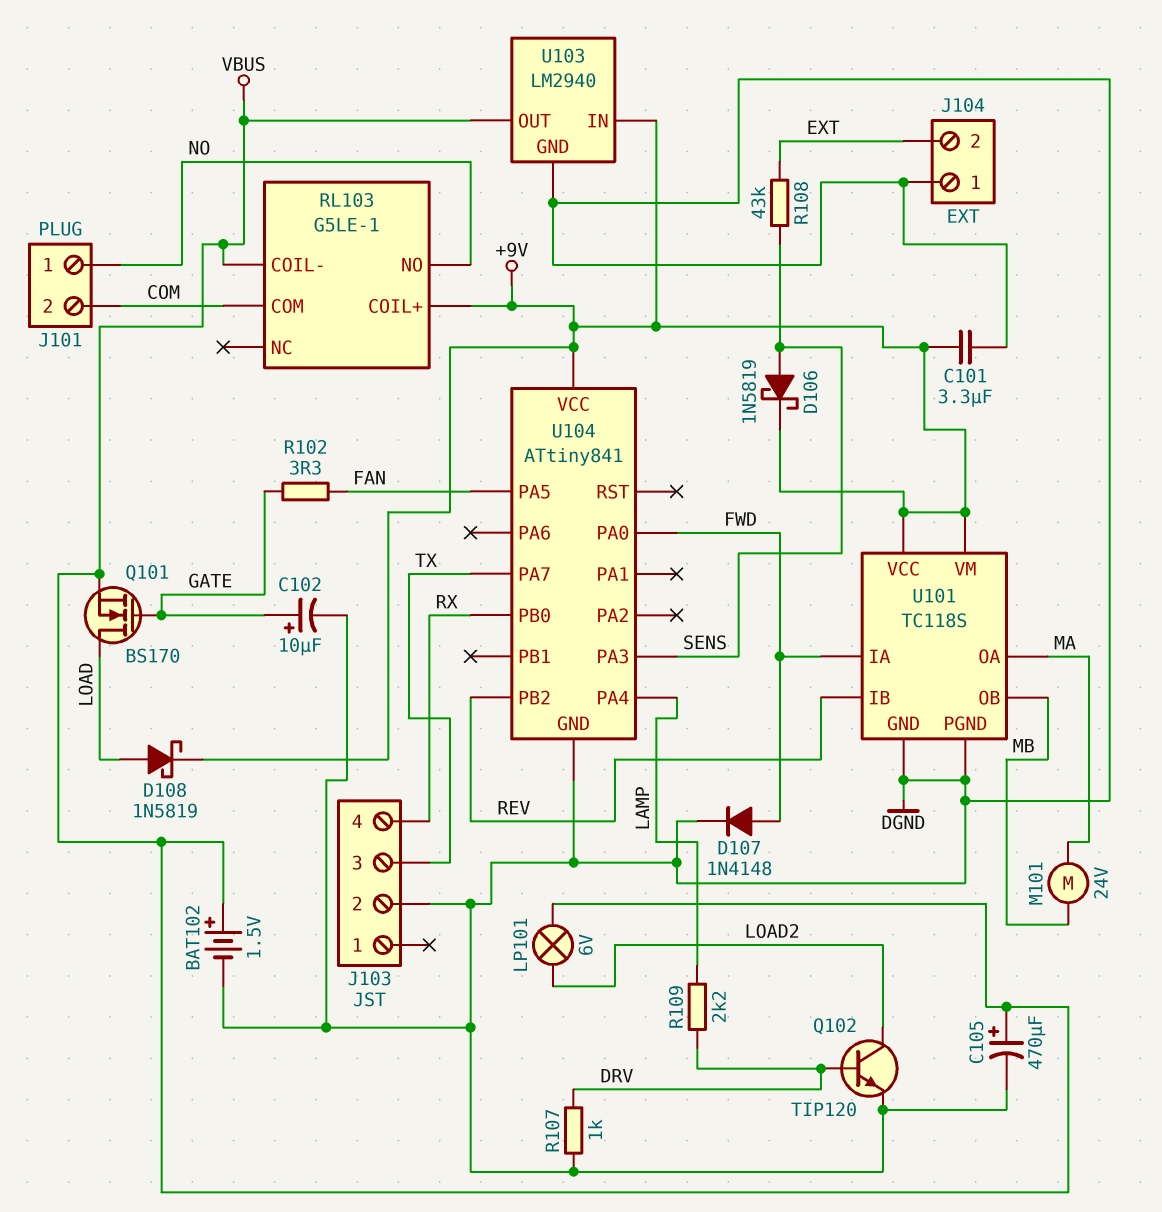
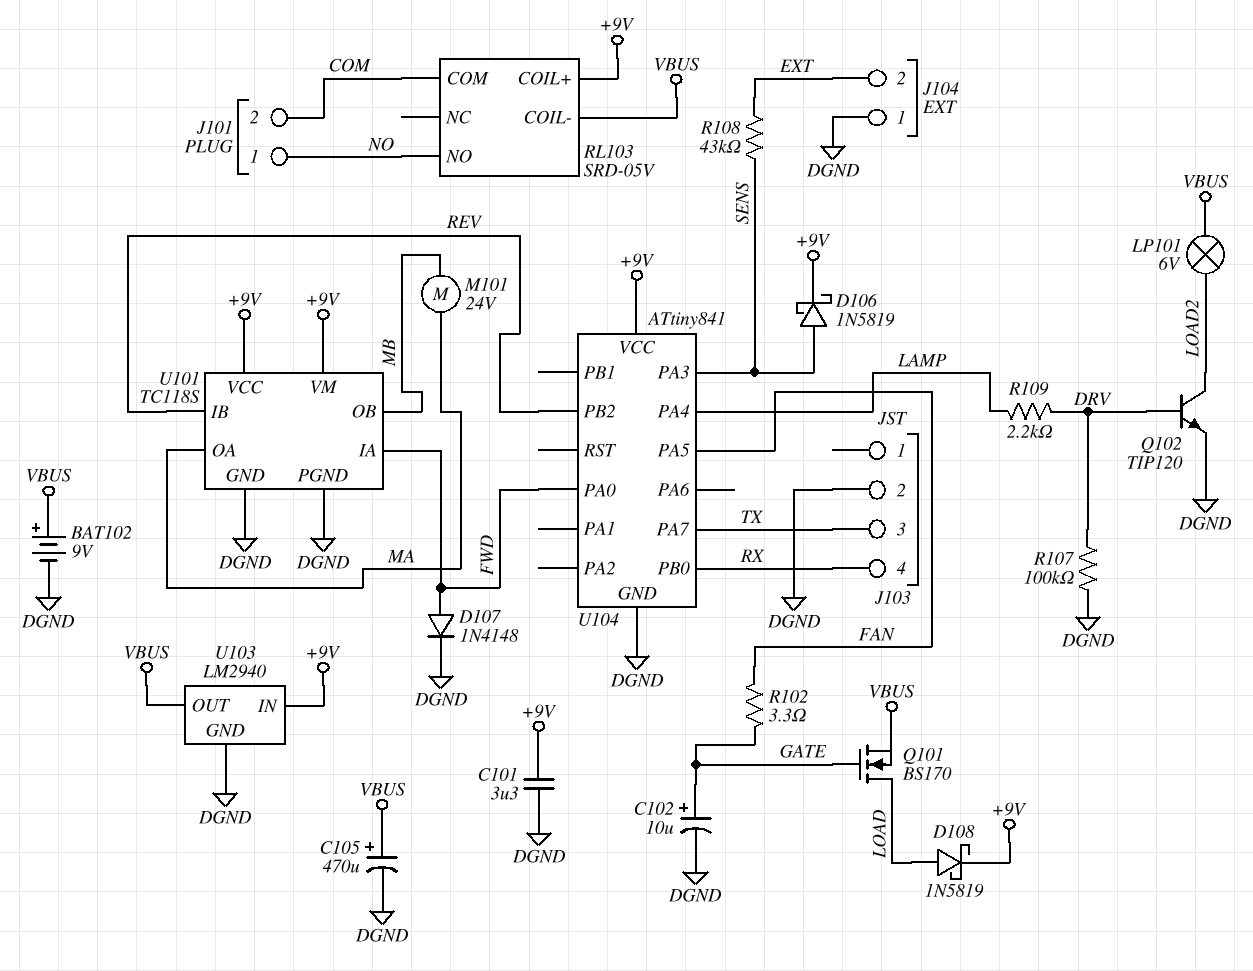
BAT102: 1.5V (plus VBUS, minus DGND) -> 9V (plus VBUS, minus DGND)
R107: 1k (DGND, DRV) -> 100k (DGND, DRV)
RL103: G5LE-1 -> SRD-05V

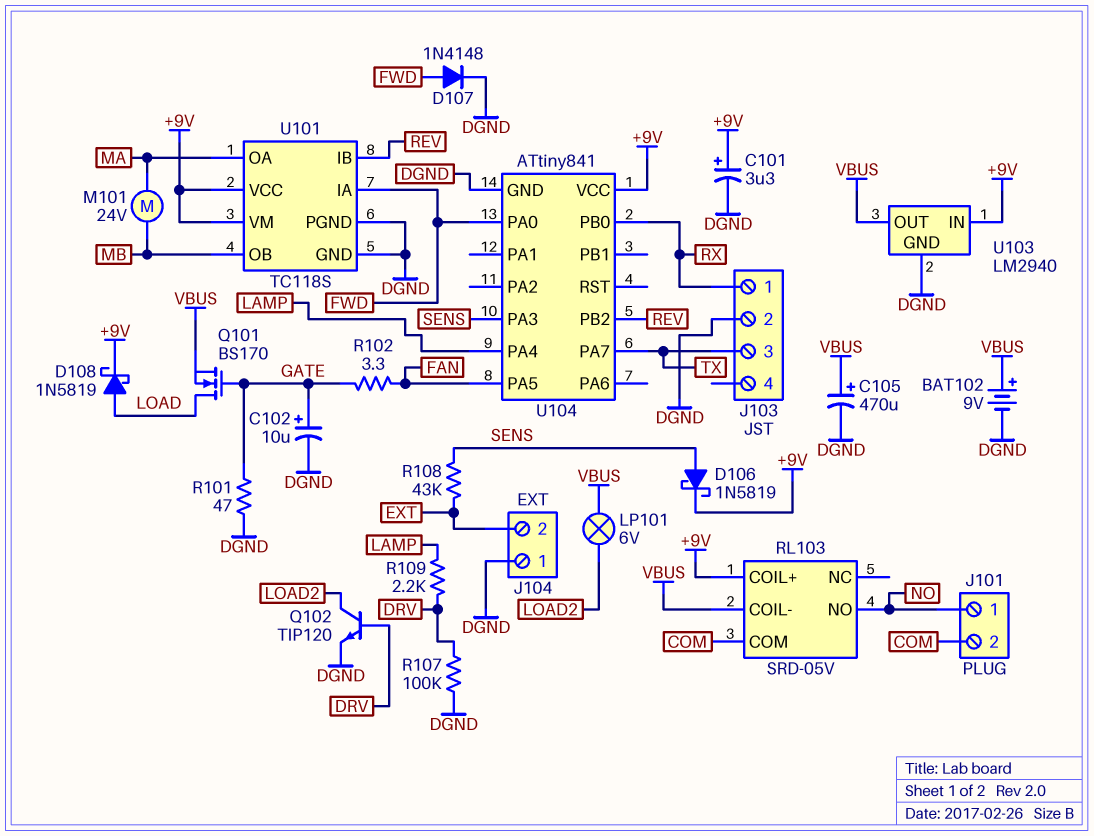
C101: 3.3uF (+9V, DGND) -> 3.3uF (plus +9V, minus DGND)
J103 pin 1: none -> RX
J103 pin 4: RX -> none
R101: none -> 47 (DGND, GATE)

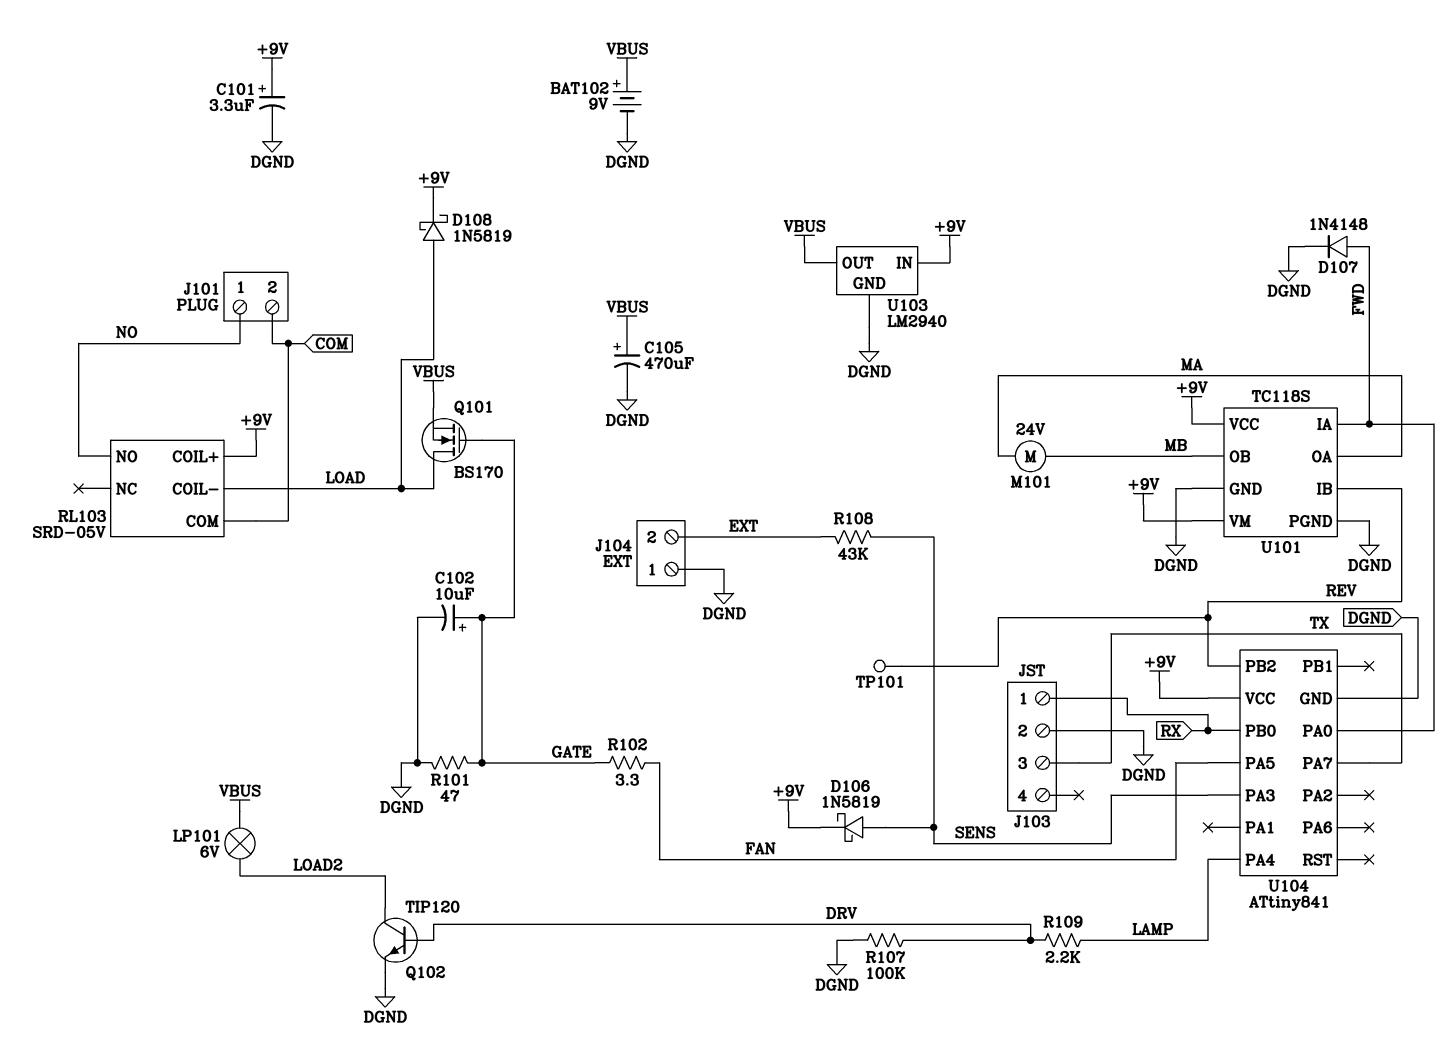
RL103 pin COIL-: VBUS -> LOAD
TP101: none -> test point (REV)

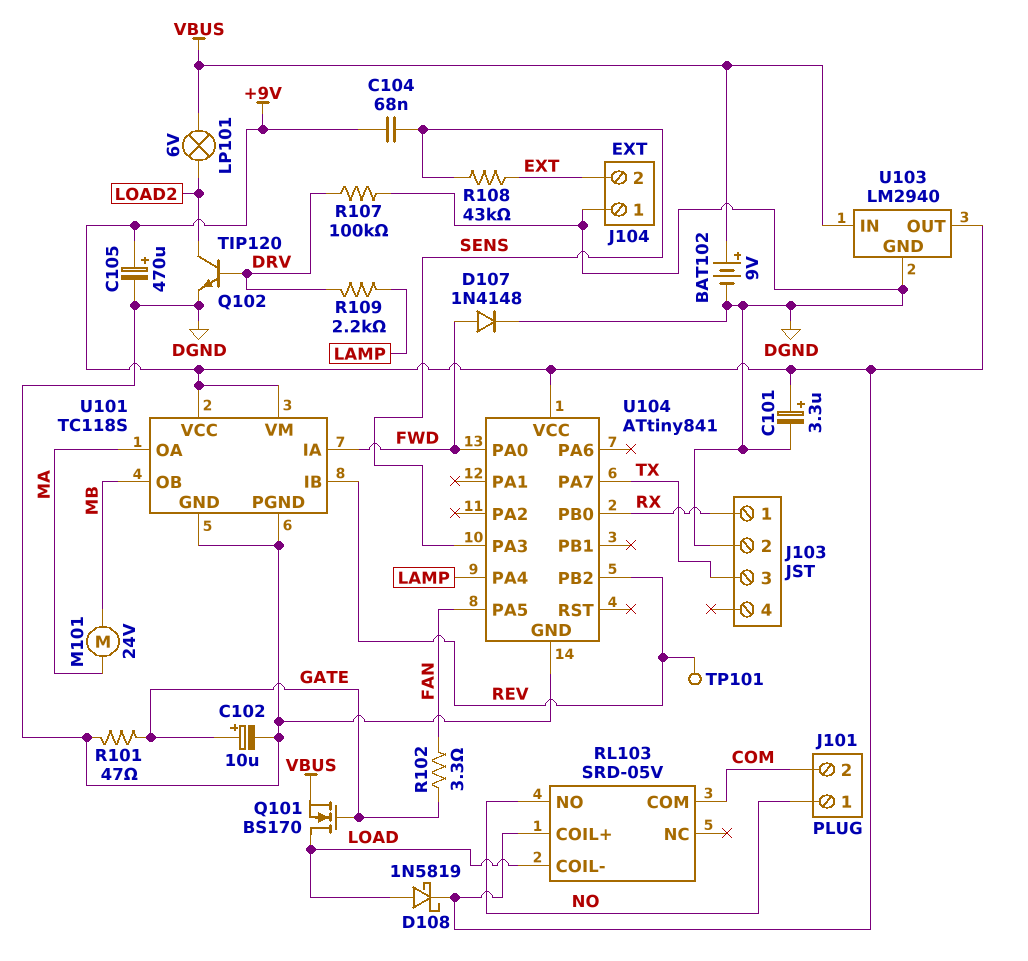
C104: none -> 68nF (+9V, SENS)
C105: 470uF (plus VBUS, minus DGND) -> 470uF (plus +9V, minus DGND)
D106: schottky 1N5819 (A SENS, K +9V) -> none
U103 pin IN: +9V -> VBUS
U103 pin OUT: VBUS -> +9V

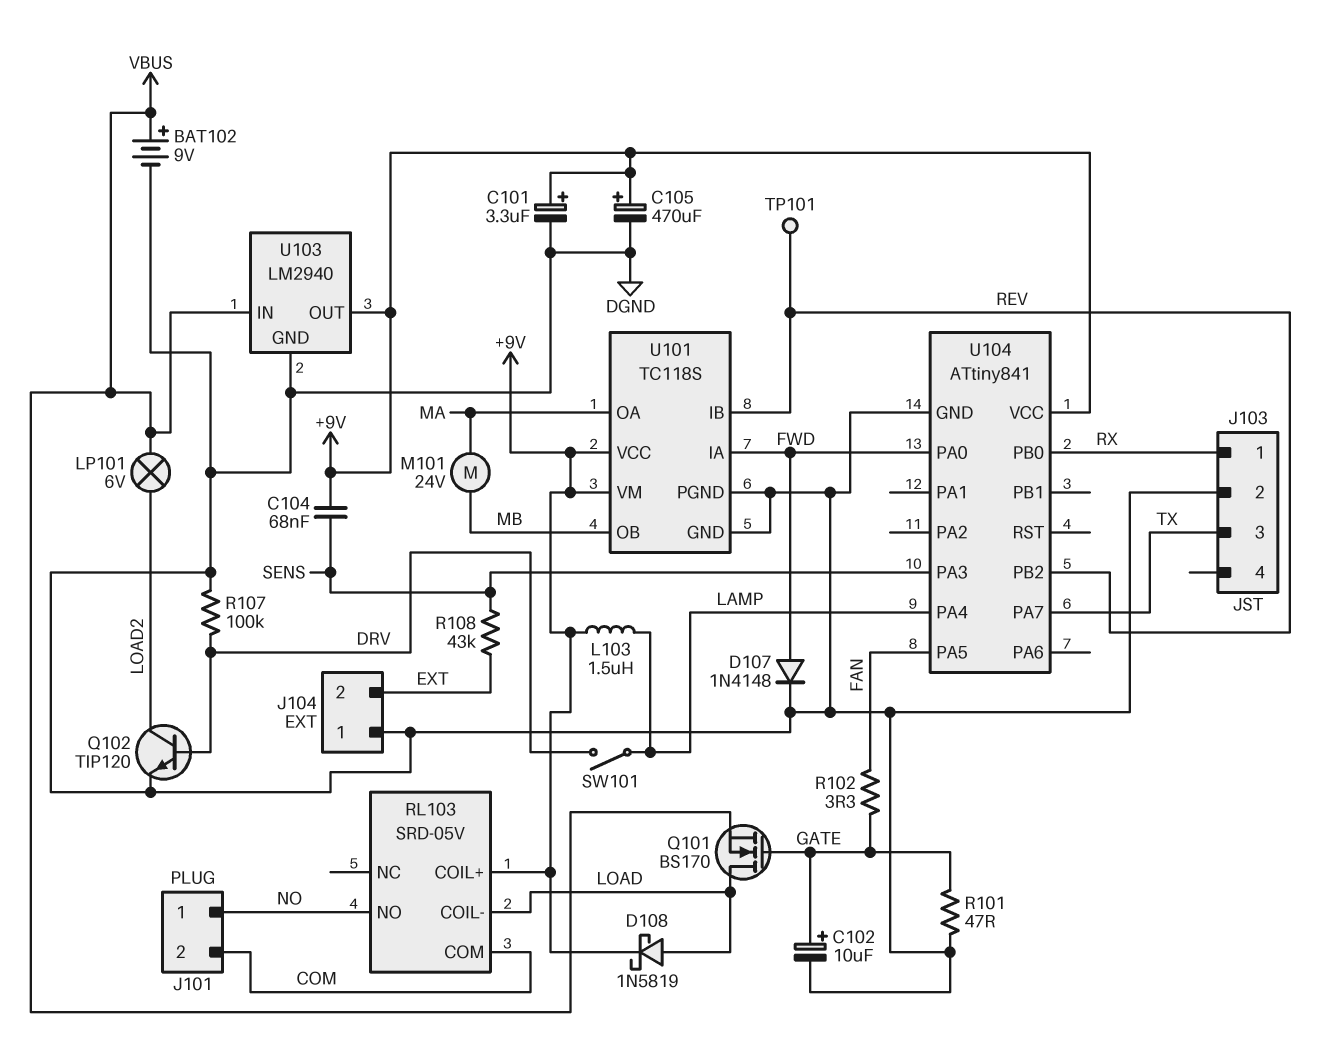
L103: none -> 1.5uH (+9V, LAMP)
R109: 2.2k (DRV, LAMP) -> none
SW101: none -> switch (DRV, LAMP)

